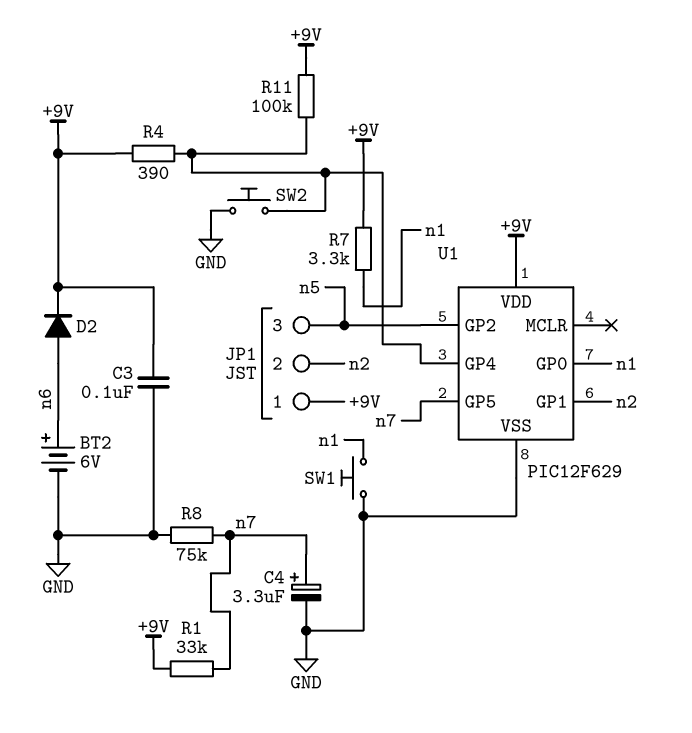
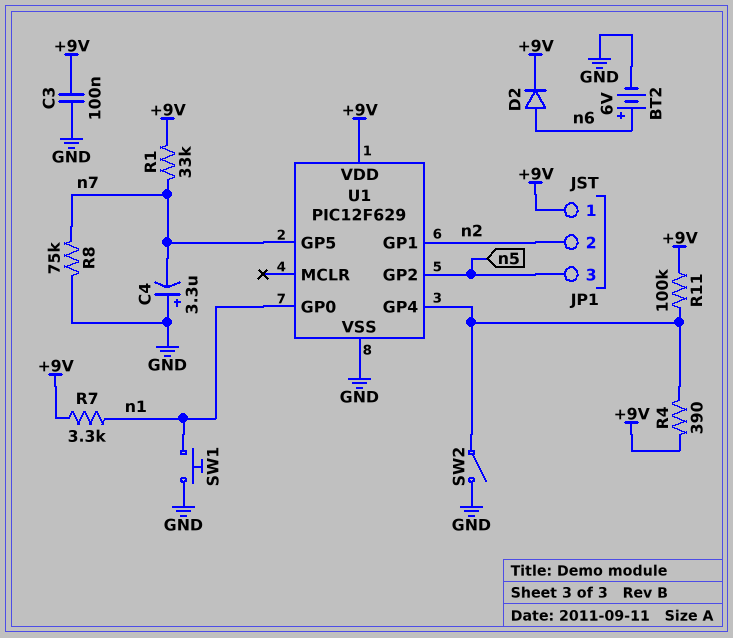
C4: 3.3uF (plus n7, minus GND) -> 3.3uF (plus GND, minus n7)
SW2: button (GND, U1/GP4) -> switch (GND, U1/GP4)

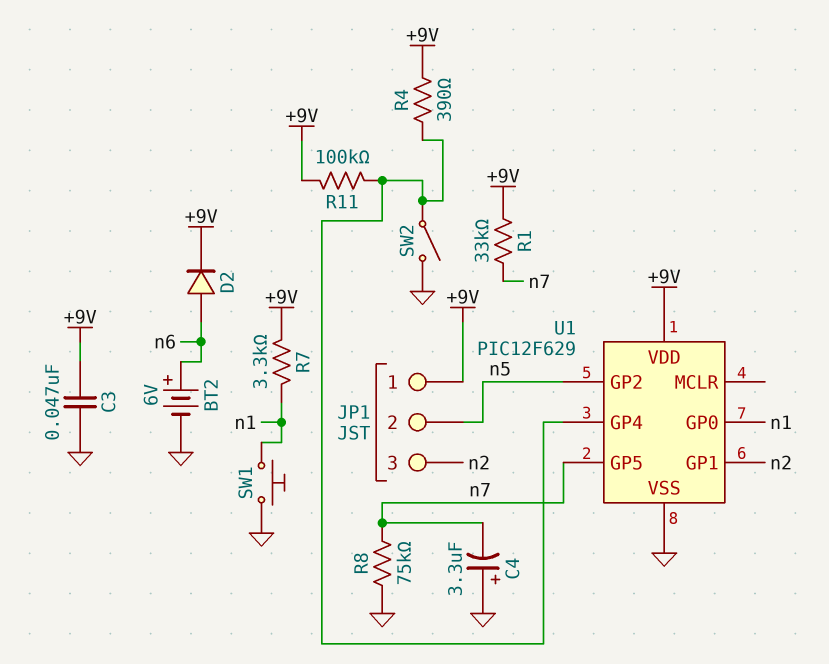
C3: 100nF (+9V, GND) -> 47nF (+9V, GND)
JP1 pin 2: n2 -> n5
JP1 pin 3: n5 -> n2

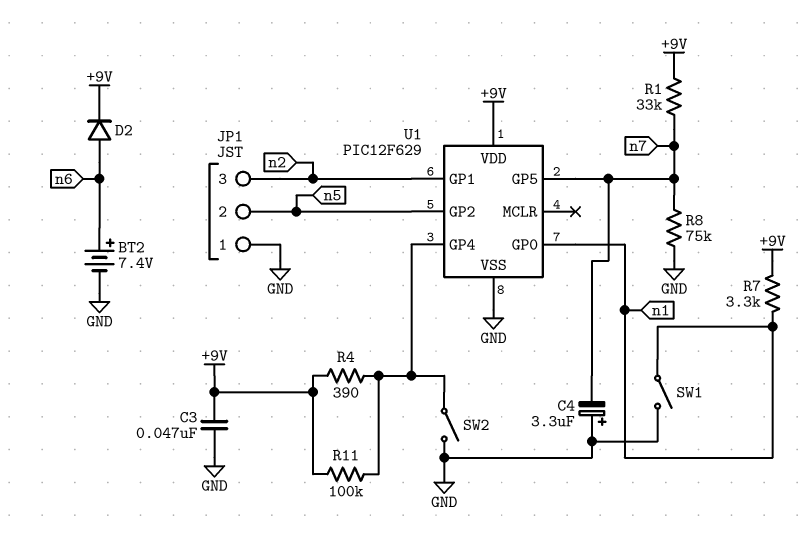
BT2: 6V (plus n6, minus GND) -> 7.4V (plus n6, minus GND)
JP1 pin 1: +9V -> GND
SW1: button (GND, n1) -> switch (GND, n1)

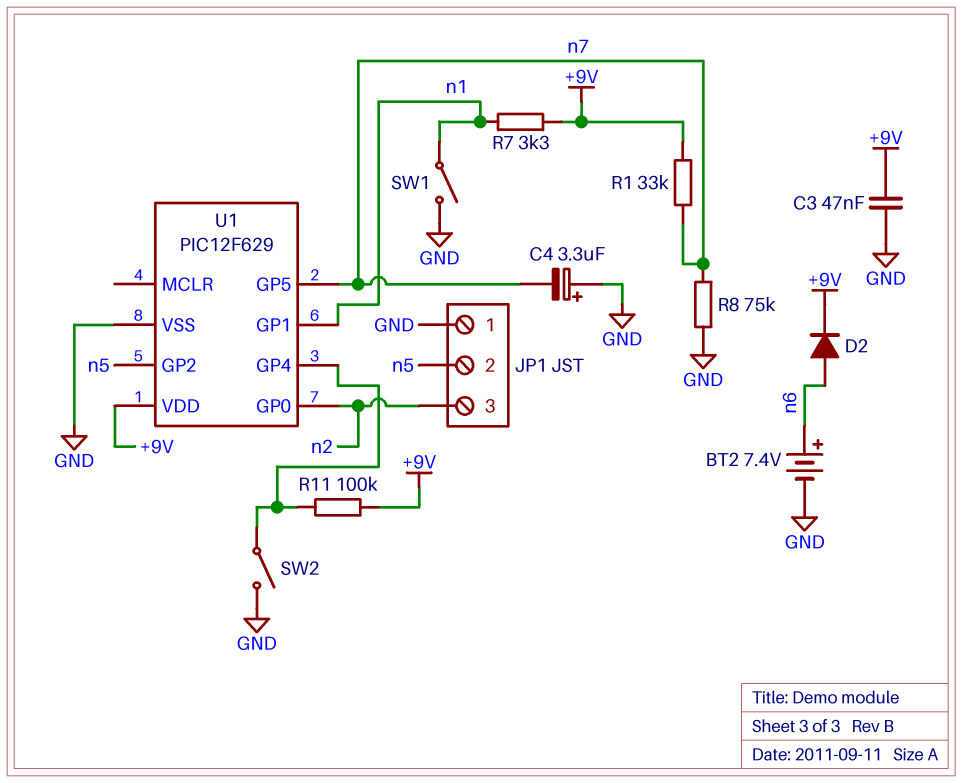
R4: 390 (+9V, U1/GP4) -> none
U1 pin GP0: n1 -> n2
U1 pin GP1: n2 -> n1

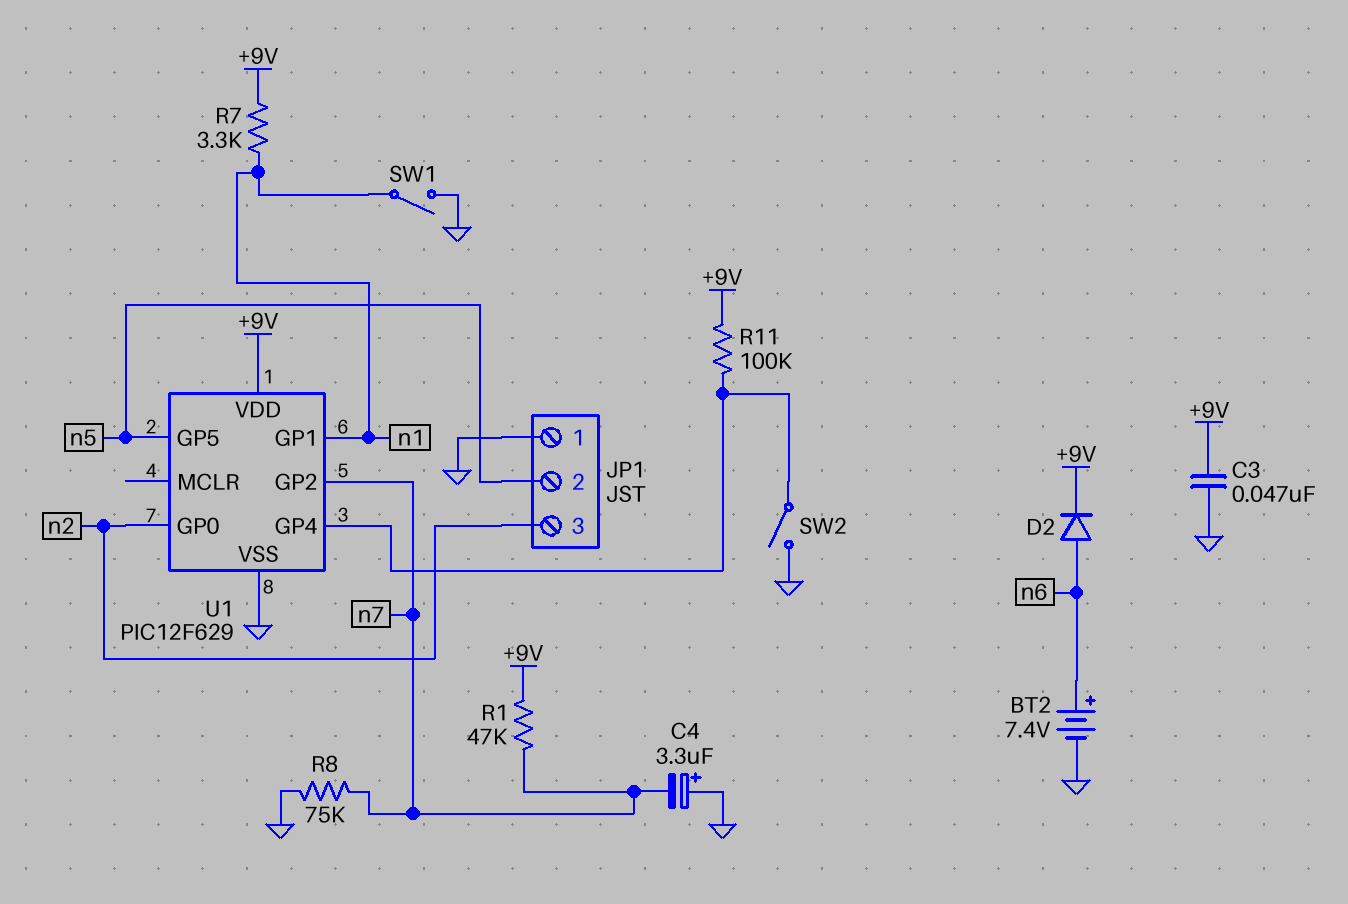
R1: 33k (+9V, n7) -> 47k (+9V, n7)
U1 pin GP2: n5 -> n7
U1 pin GP5: n7 -> n5

